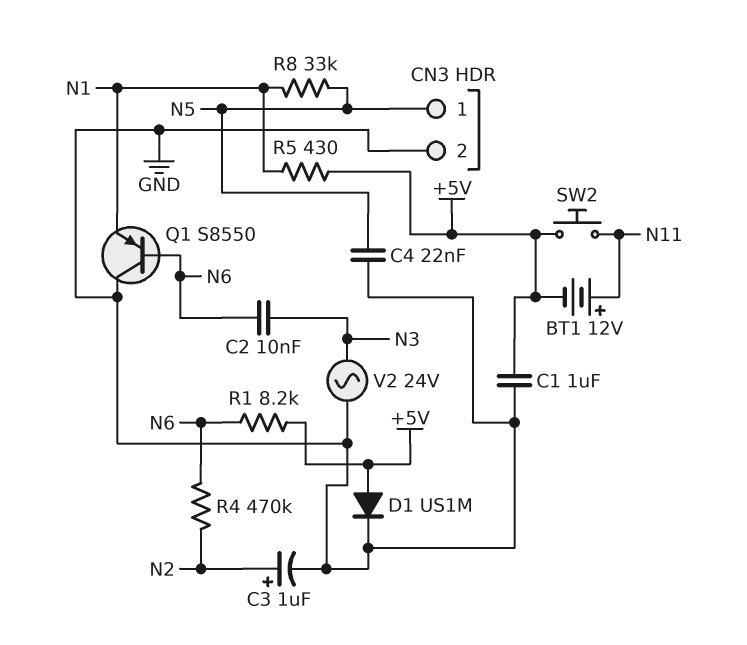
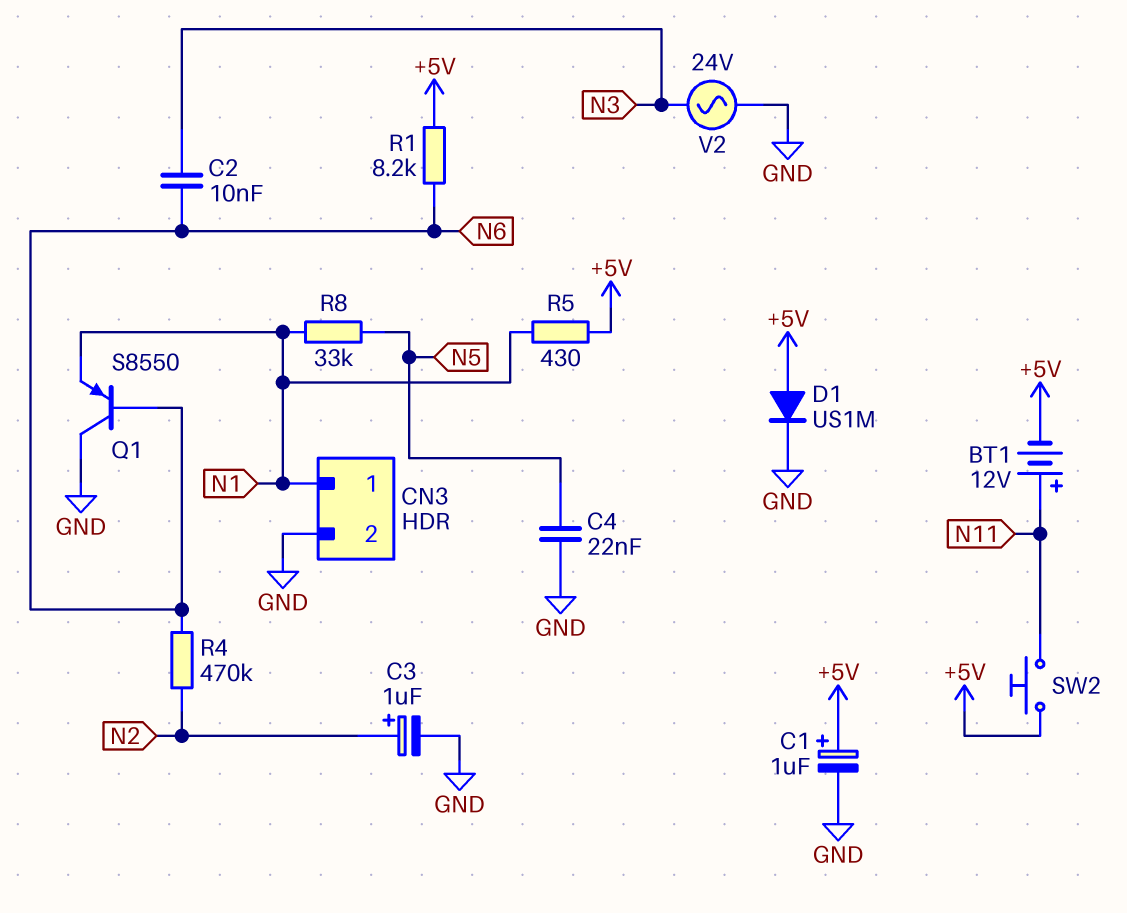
C1: 1uF (+5V, GND) -> 1uF (plus +5V, minus GND)
CN3 pin 1: N5 -> N1

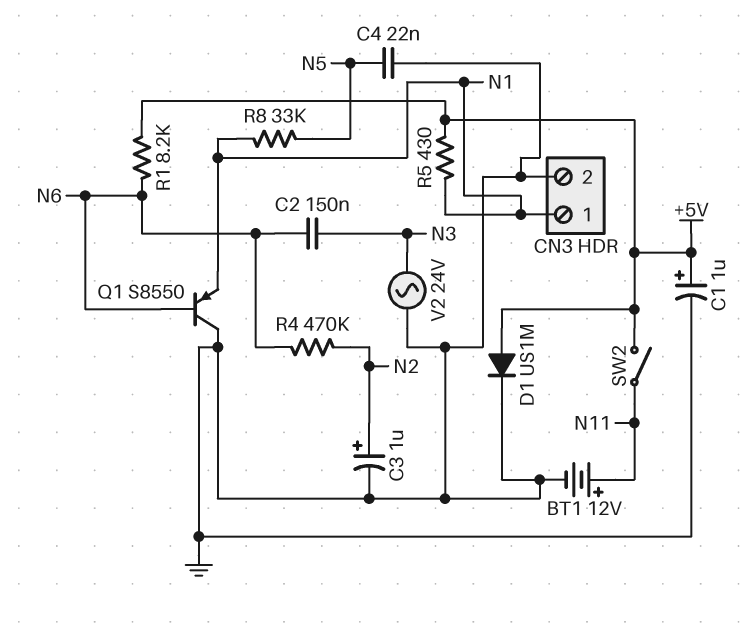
BT1: 12V (plus N11, minus +5V) -> 12V (plus N11, minus GND)
C2: 10nF (N3, N6) -> 150nF (N3, N6)
SW2: button (+5V, N11) -> switch (+5V, N11)

